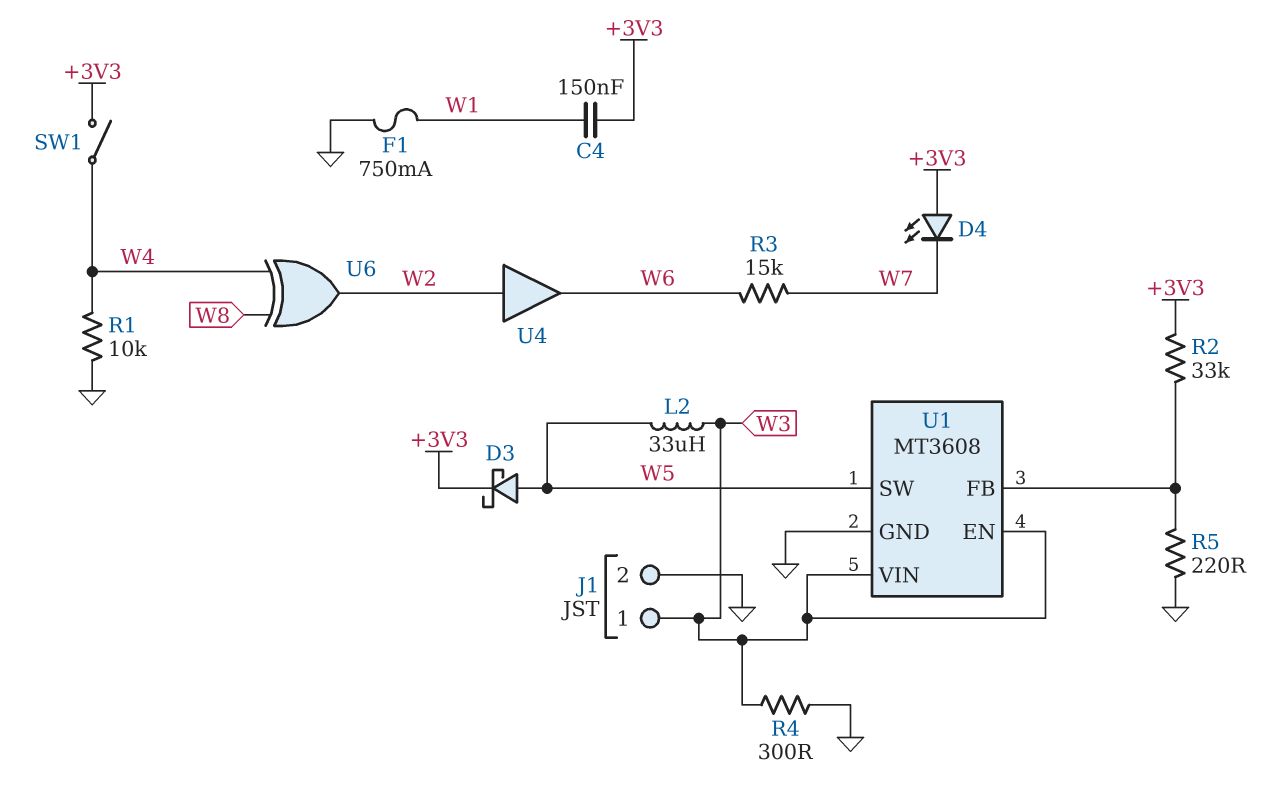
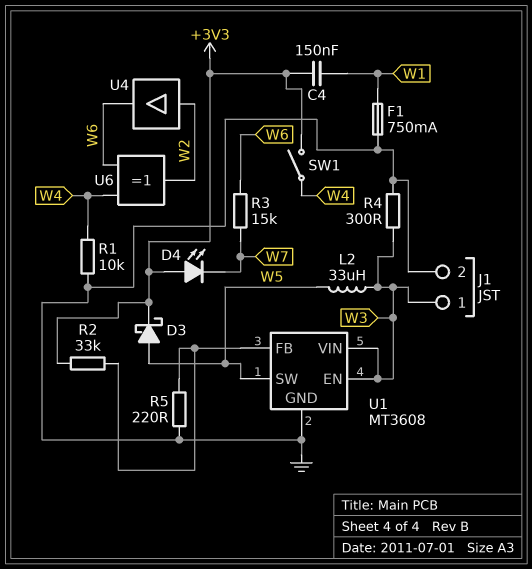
U6: XOR (in W4, in W8, out W2) -> XOR (in W4, in W6, out W2)

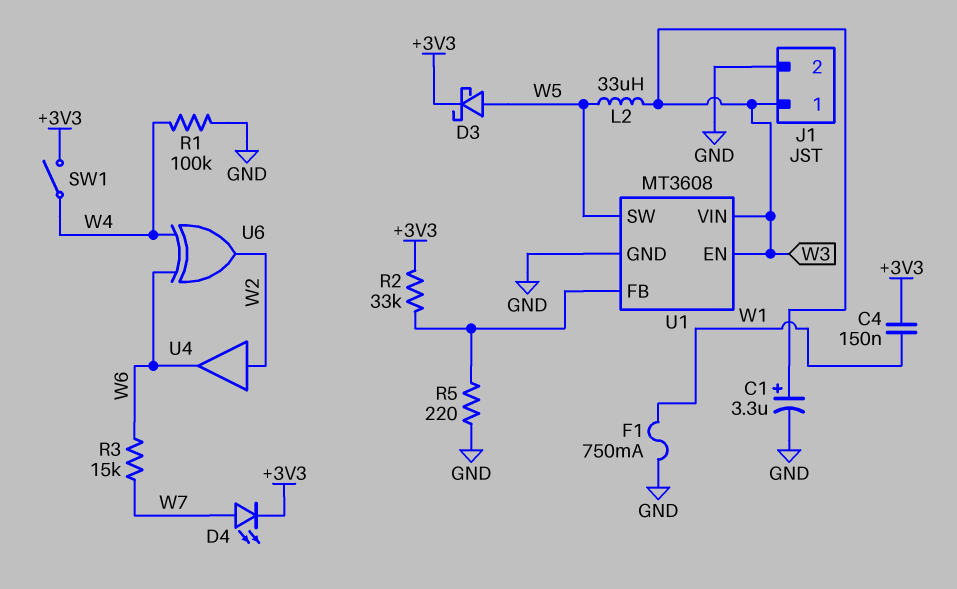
C1: none -> 3.3uF (plus W3, minus GND)
D4: LED (A +3V3, K W7) -> LED (A W7, K +3V3)
R1: 10k (GND, W4) -> 100k (GND, W4)
R4: 300 (GND, W3) -> none

